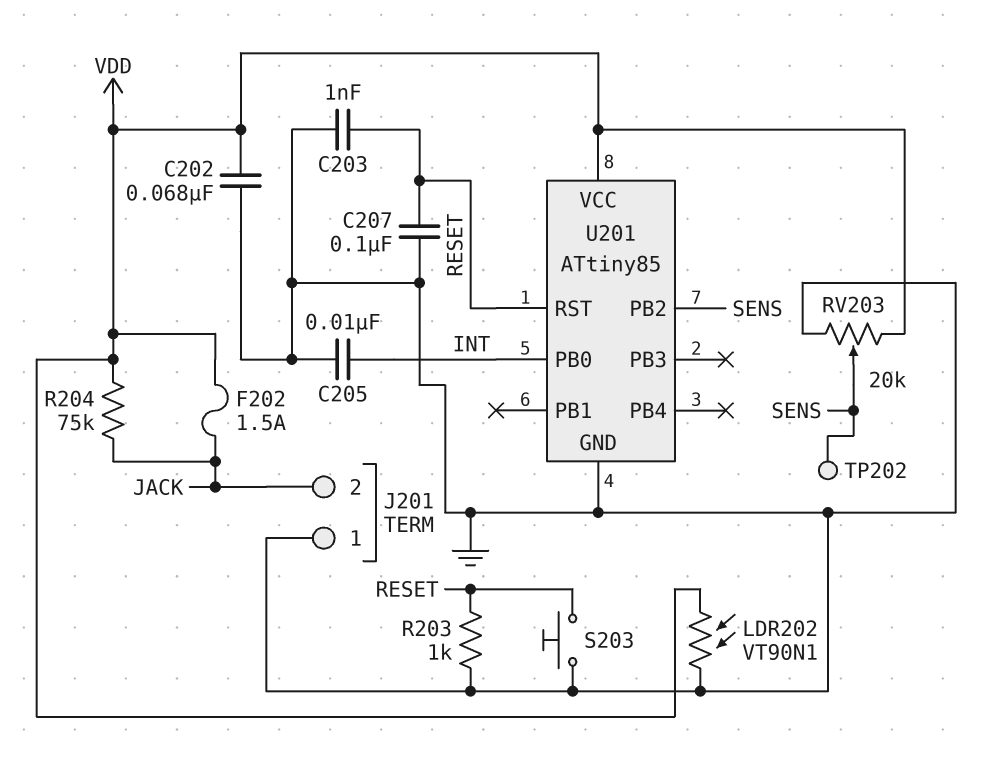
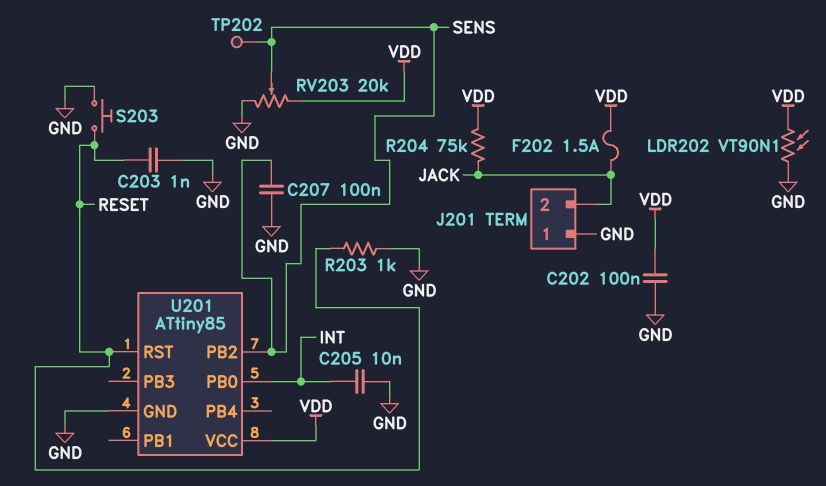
C202: 68nF (GND, VDD) -> 100nF (GND, VDD)
C207: 100nF (GND, RESET) -> 100nF (GND, SENS)

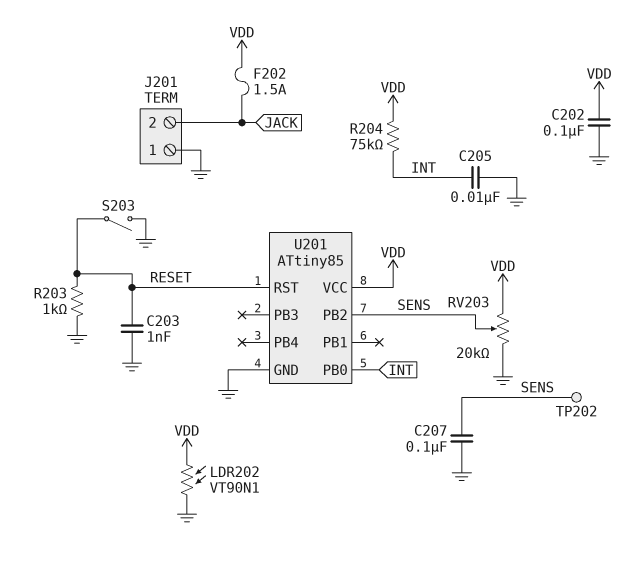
R204: 75k (JACK, VDD) -> 75k (INT, VDD)
S203: button (GND, RESET) -> switch (GND, RESET)

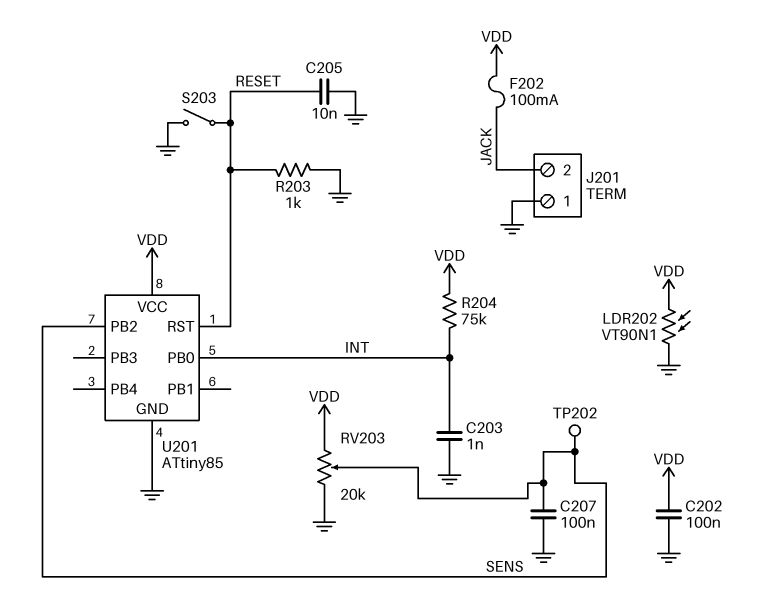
C203: 1nF (GND, RESET) -> 1nF (GND, INT)
C205: 10nF (GND, INT) -> 10nF (GND, RESET)
F202: 1.5A (JACK, VDD) -> 100mA (JACK, VDD)

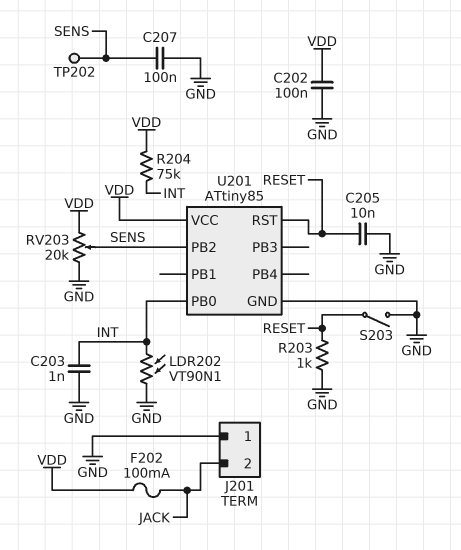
LDR202: VT90N1 (GND, VDD) -> VT90N1 (GND, INT)

